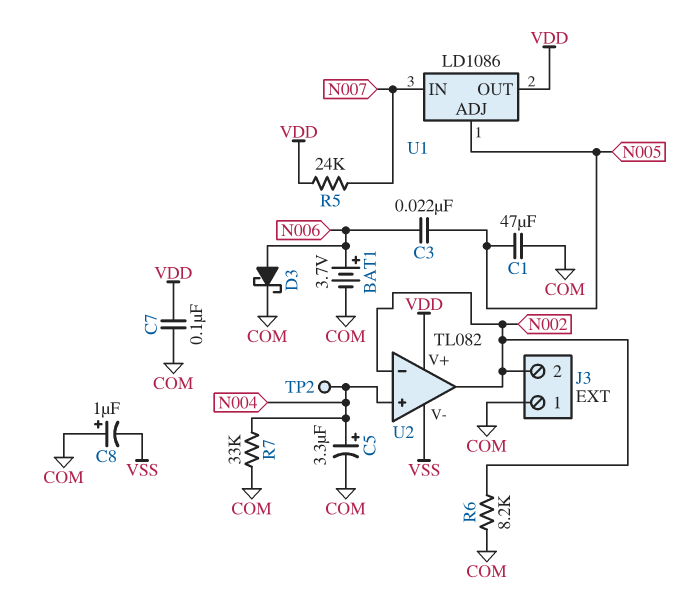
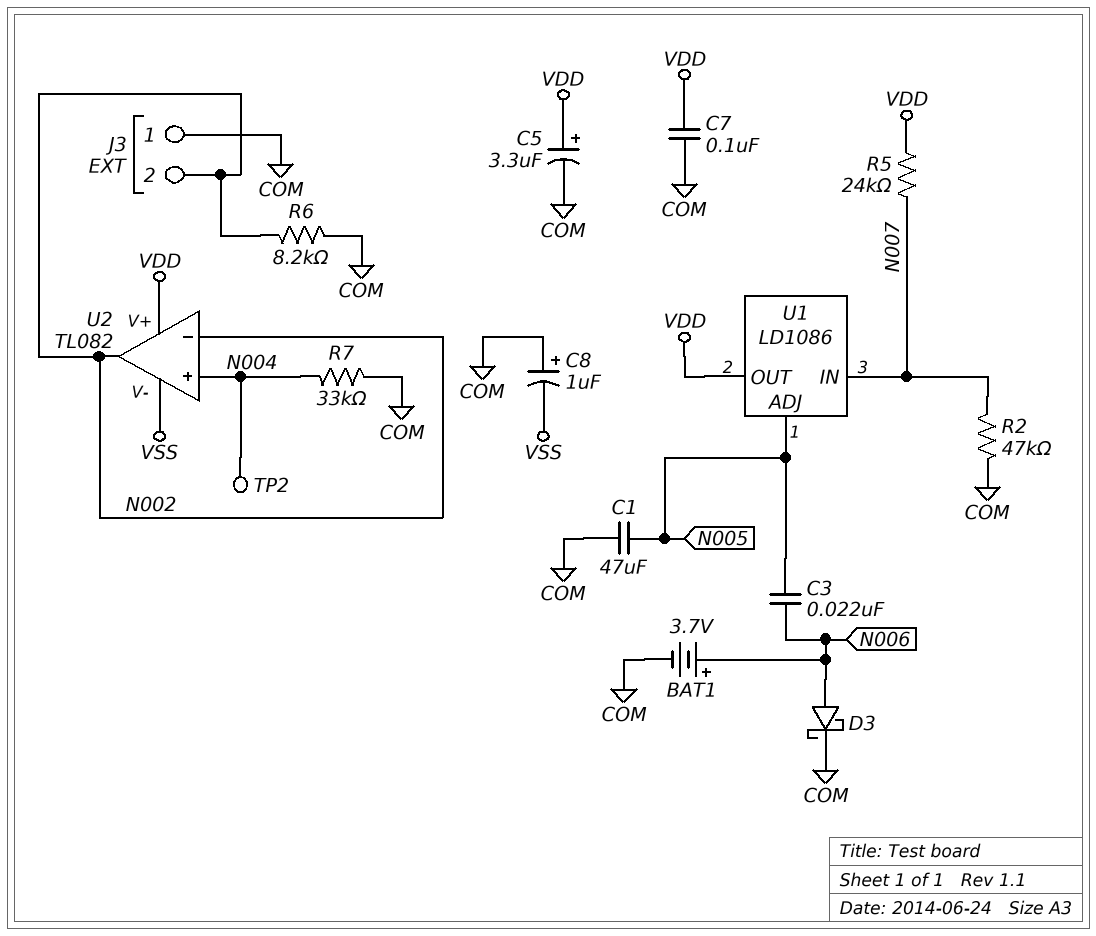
C5: 3.3uF (plus N004, minus COM) -> 3.3uF (plus VDD, minus COM)
R2: none -> 47k (COM, N007)

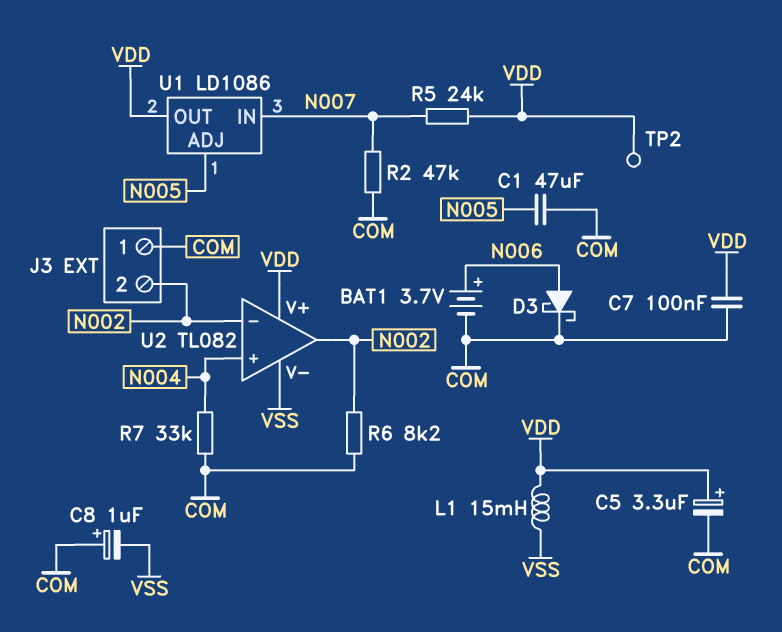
C3: 22nF (N005, N006) -> none
L1: none -> 15mH (VDD, VSS)
TP2: test point (N004) -> test point (VDD)

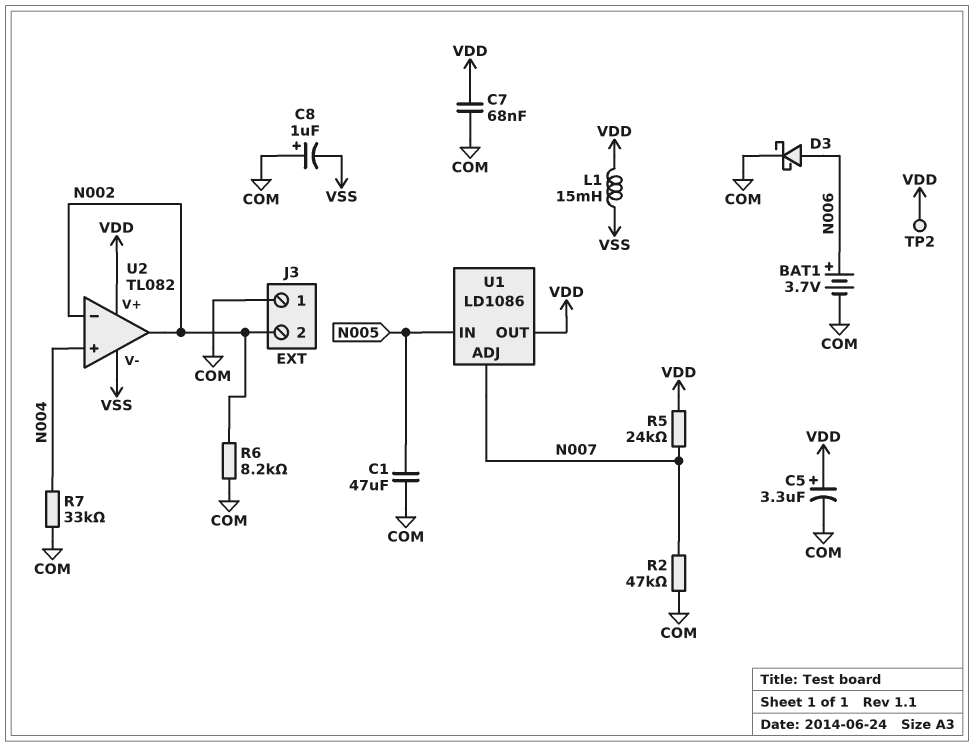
C7: 100nF (COM, VDD) -> 68nF (COM, VDD)
U1 pin ADJ: N005 -> N007
U1 pin IN: N007 -> N005

